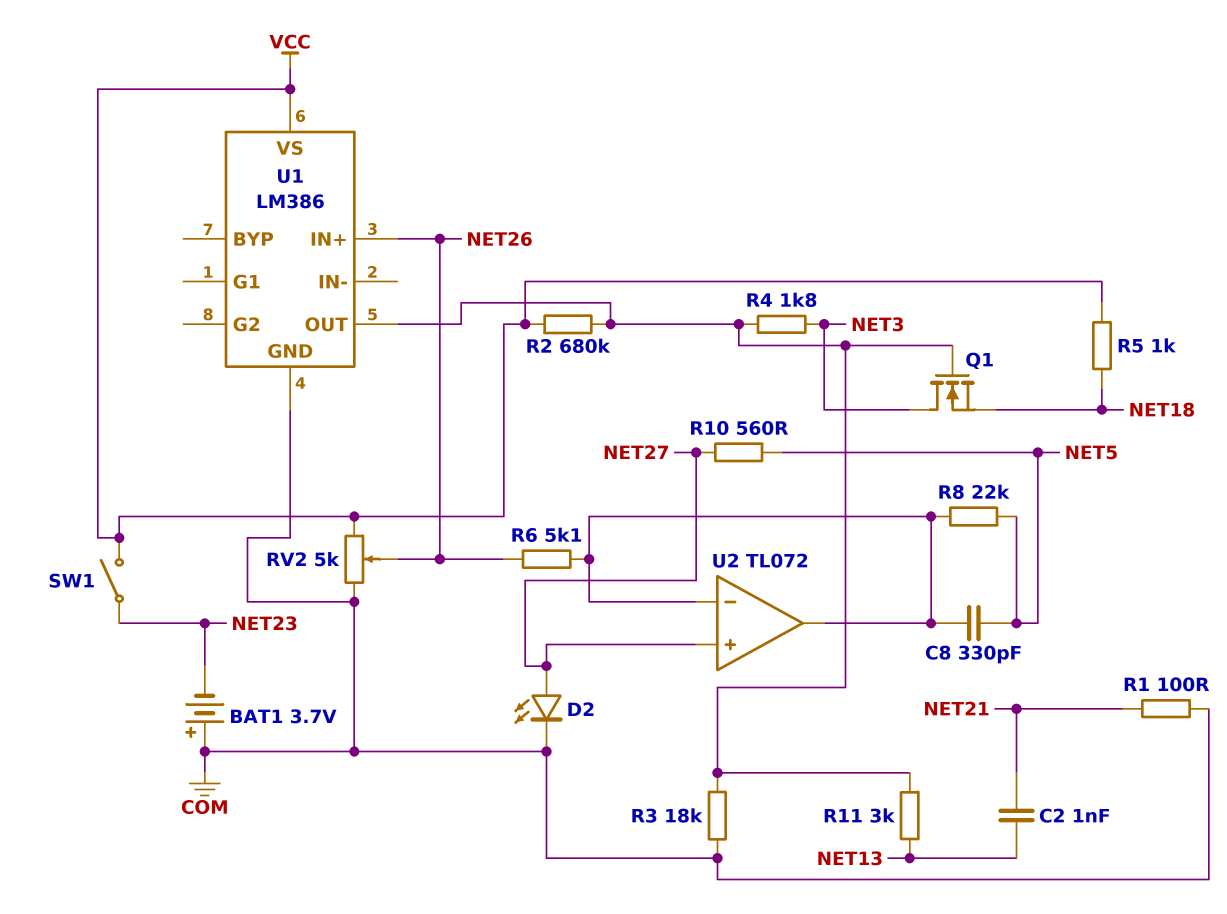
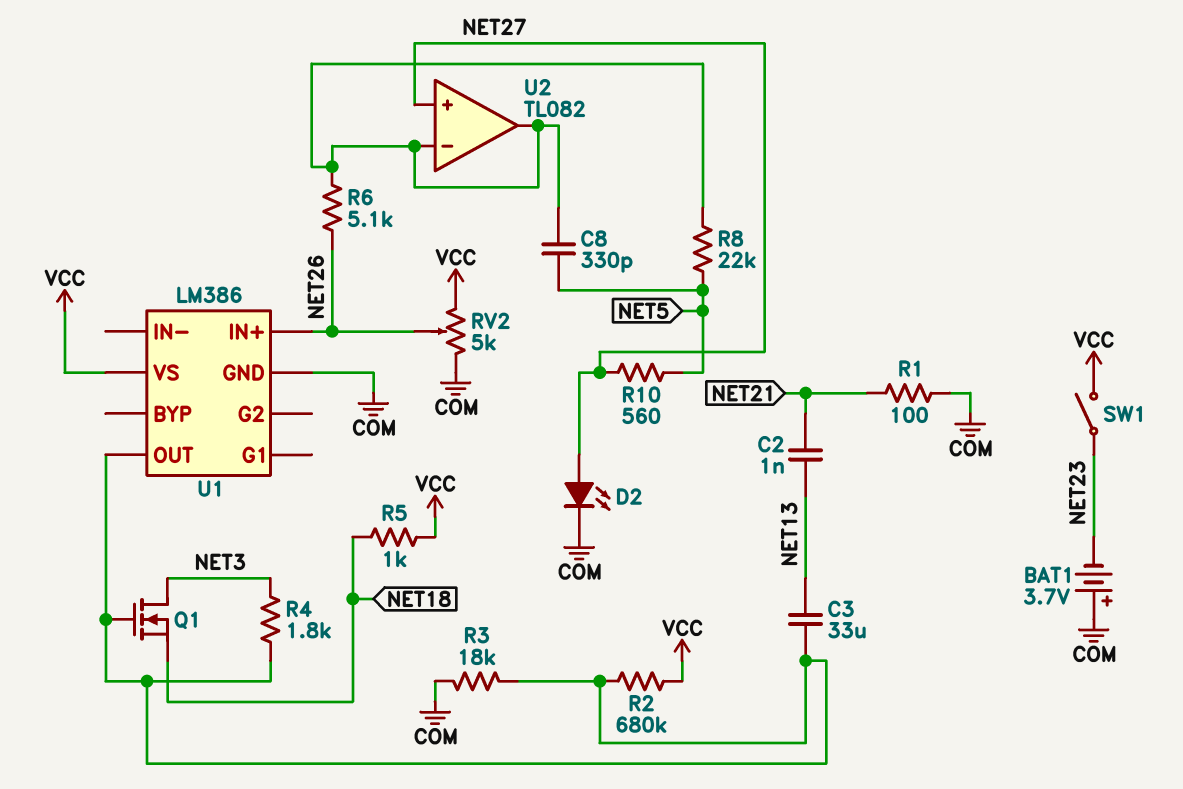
C3: none -> 33uF (NET13, U1/OUT)
R11: 3k (NET13, U1/OUT) -> none
U2: TL072 -> TL082

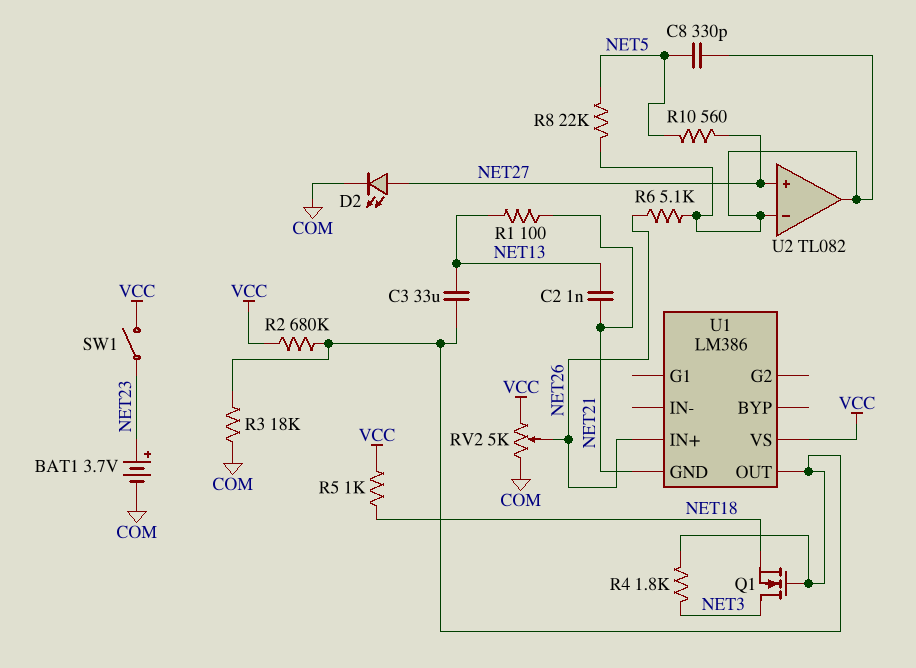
BAT1: 3.7V (plus COM, minus NET23) -> 3.7V (plus NET23, minus COM)
R1: 100 (COM, NET21) -> 100 (NET13, NET21)
U1 pin GND: COM -> NET21

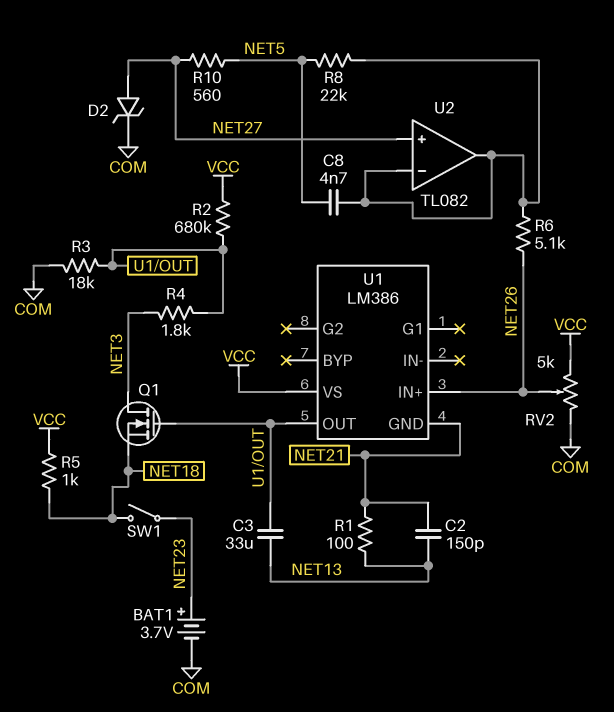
C2: 1nF (NET13, NET21) -> 150pF (NET13, NET21)
C8: 330pF (NET5, U2/in-) -> 4.7nF (NET5, U2/in-)
D2: LED (A NET27, K COM) -> zener (A NET27, K COM)
SW1: switch (NET23, VCC) -> switch (NET18, NET23)

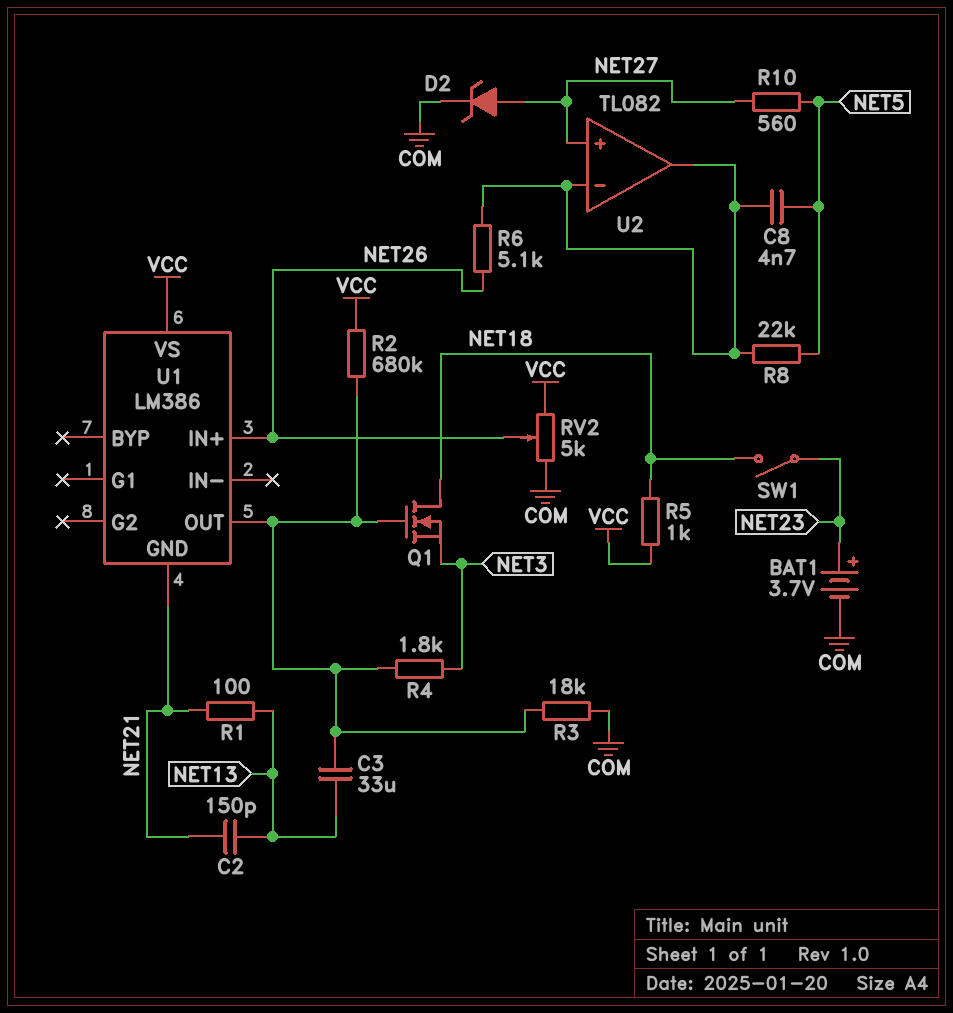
Q1: NMOS (G U1/OUT, D NET3, S NET18) -> NMOS (G U1/OUT, D NET18, S NET3)

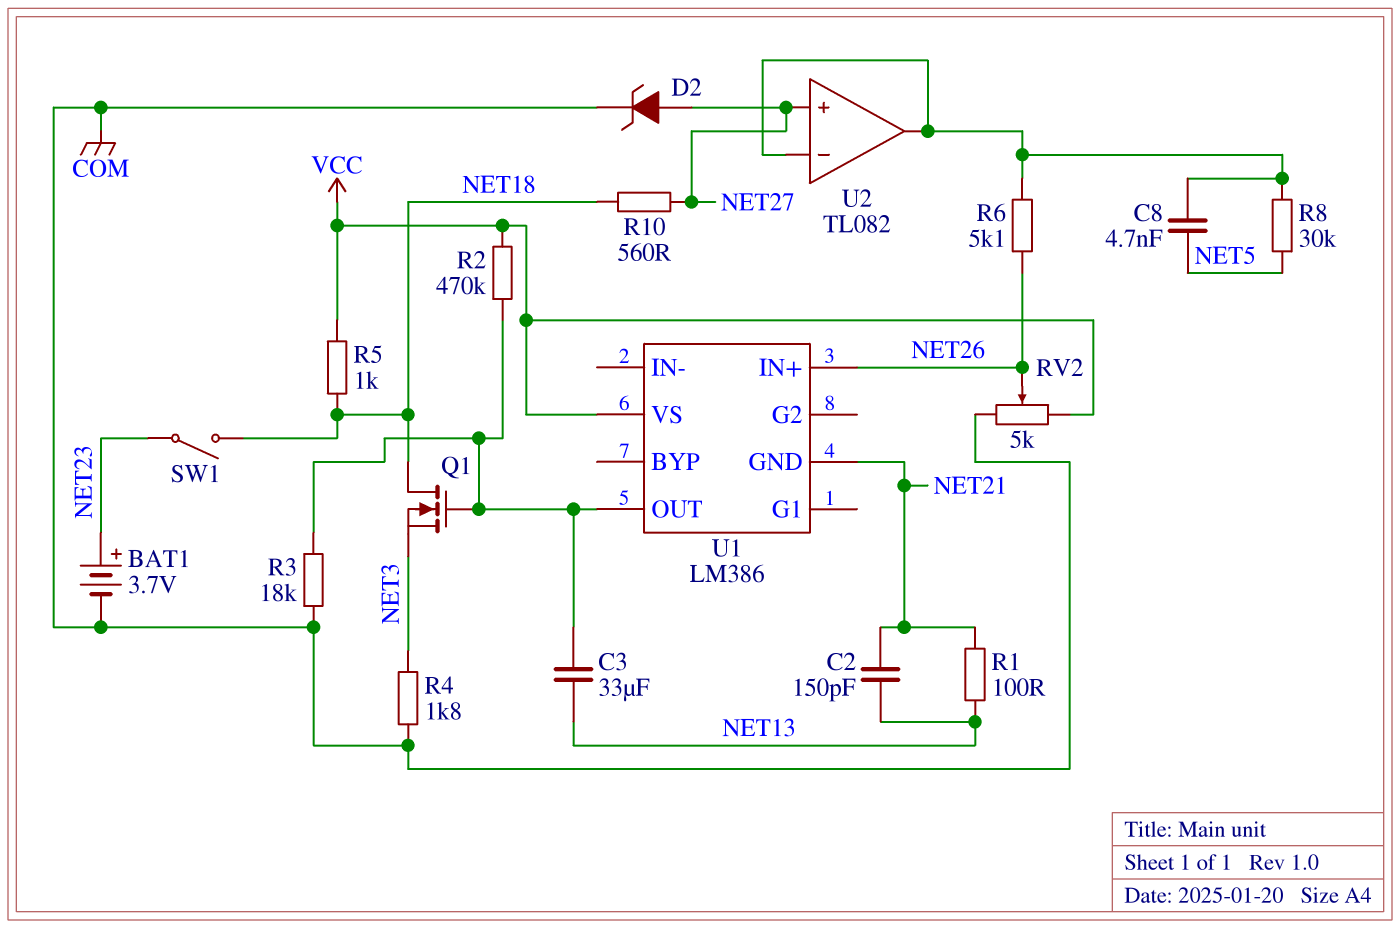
R2: 680k (U1/OUT, VCC) -> 470k (U1/OUT, VCC)
R4: 1.8k (NET3, U1/OUT) -> 1.8k (COM, NET3)
R8: 22k (NET5, U2/in-) -> 30k (NET5, U2/in-)
R10: 560 (NET5, NET27) -> 560 (NET18, NET27)

